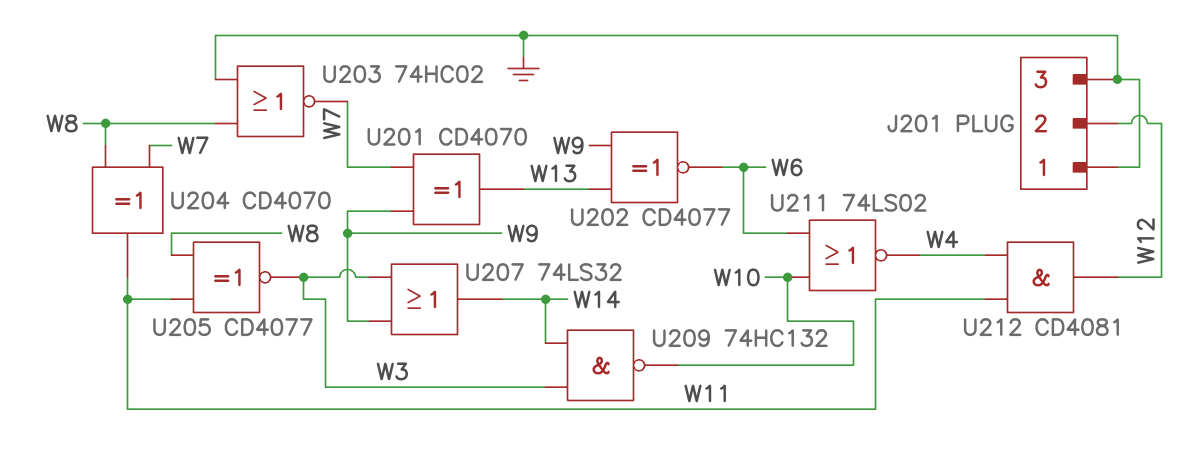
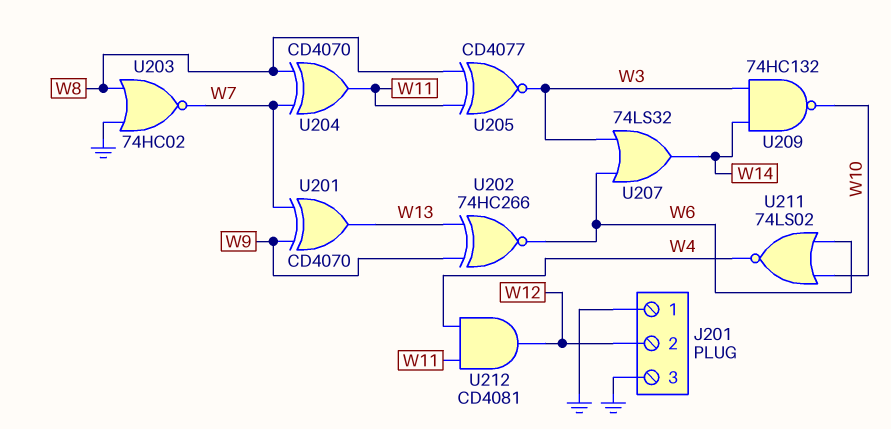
U202: XNOR CD4077 (in W9, in W13, out W6) -> XNOR 74HC266 (in W9, in W13, out W6)
U207: OR 74LS32 (in W3, in W9, out W14) -> OR 74LS32 (in W3, in W6, out W14)

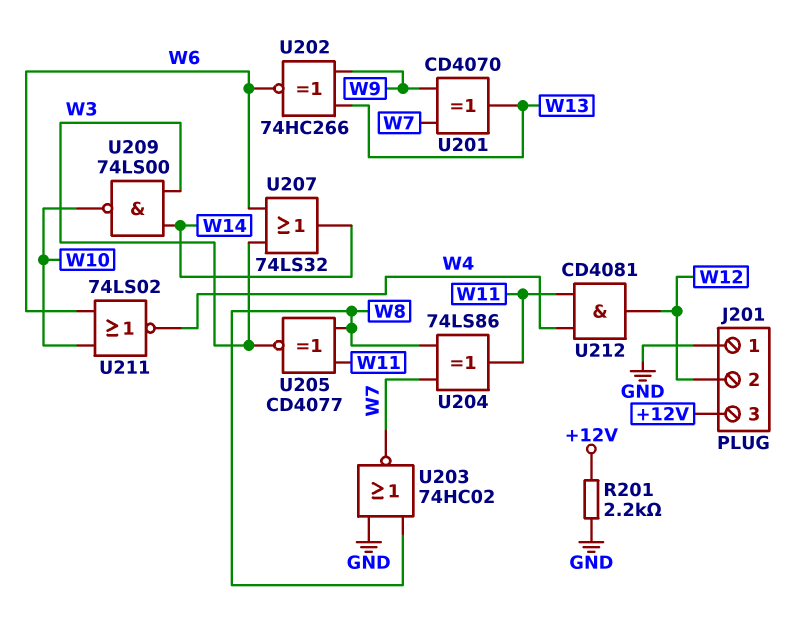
J201 pin 3: GND -> +12V
R201: none -> 2.2k (+12V, GND)
U204: XOR CD4070 (in W7, in W8, out W11) -> XOR 74LS86 (in W7, in W8, out W11)
U209: NAND 74HC132 (in W3, in W14, out W10) -> NAND 74LS00 (in W3, in W14, out W10)

